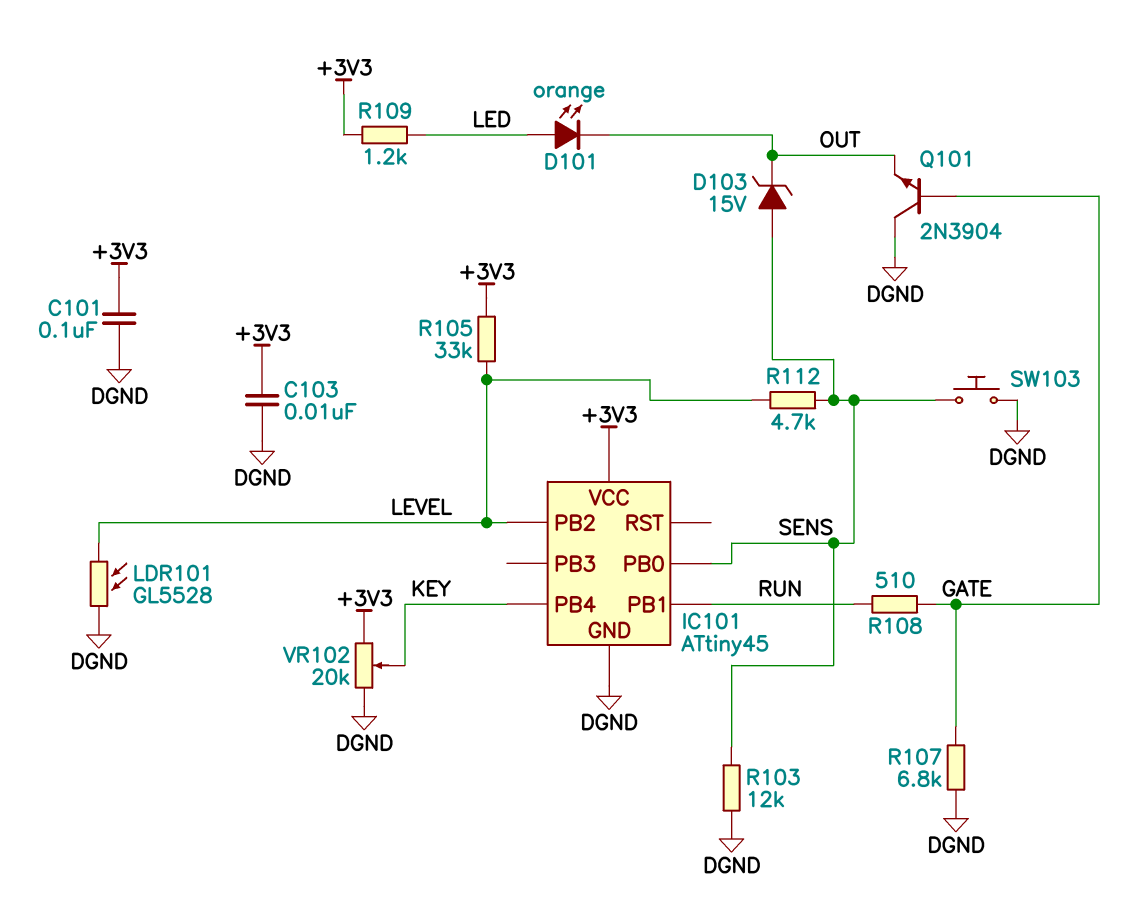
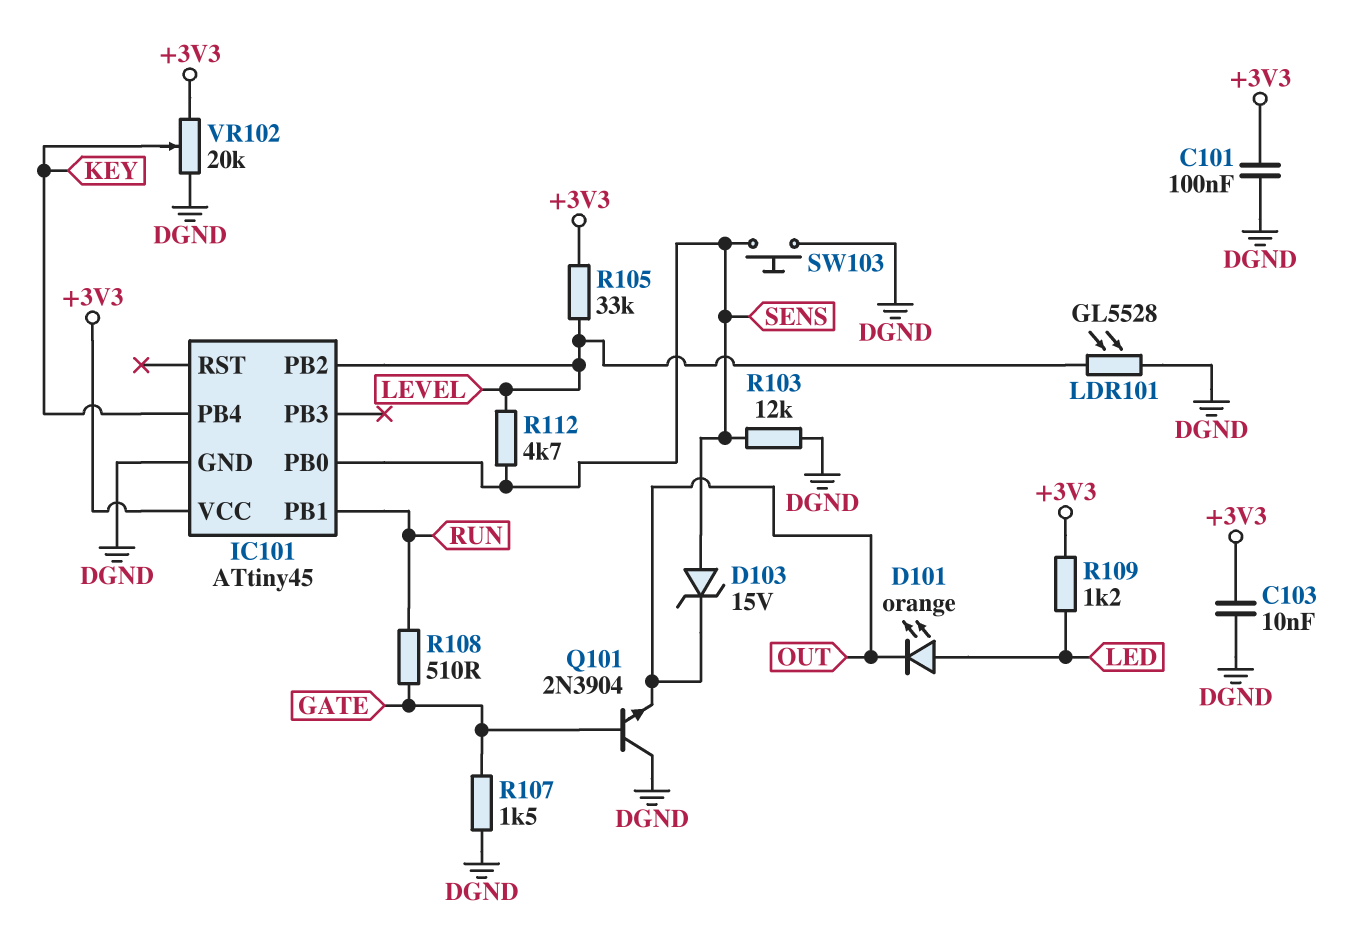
R107: 6.8k (DGND, GATE) -> 1.5k (DGND, GATE)

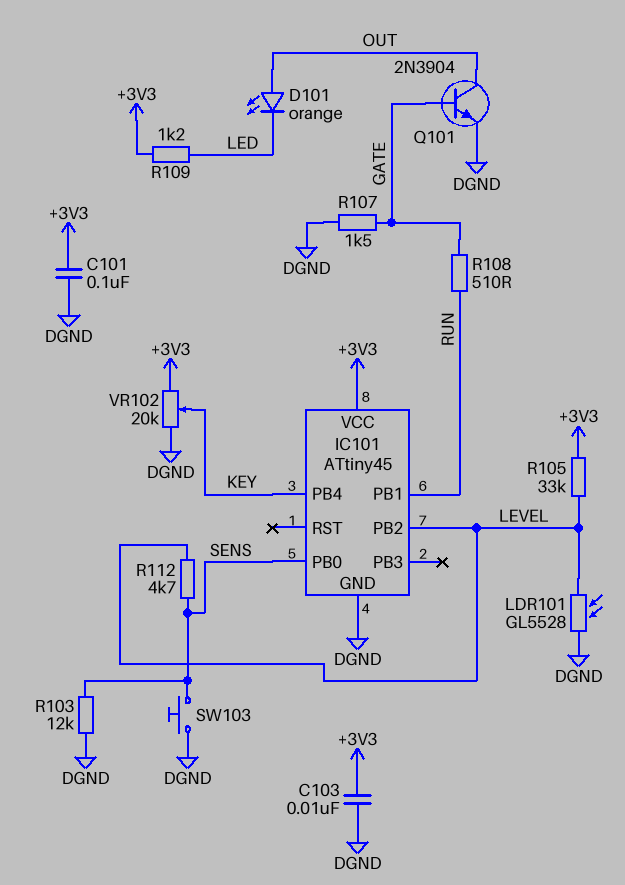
D101: LED orange (A LED, K OUT) -> LED orange (A OUT, K LED)
D103: zener 15V (A SENS, K OUT) -> none
Q101: NPN 2N3904 (B GATE, C DGND, E OUT) -> NPN 2N3904 (B GATE, C OUT, E DGND)

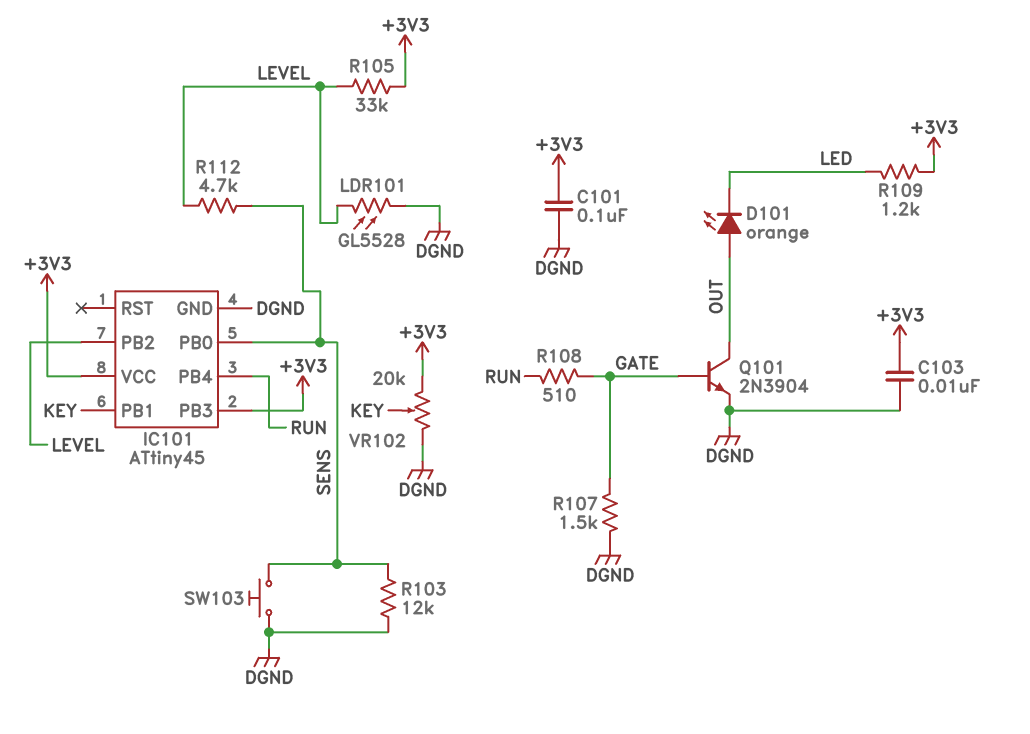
IC101 pin PB1: RUN -> KEY
IC101 pin PB3: none -> +3V3
IC101 pin PB4: KEY -> RUN

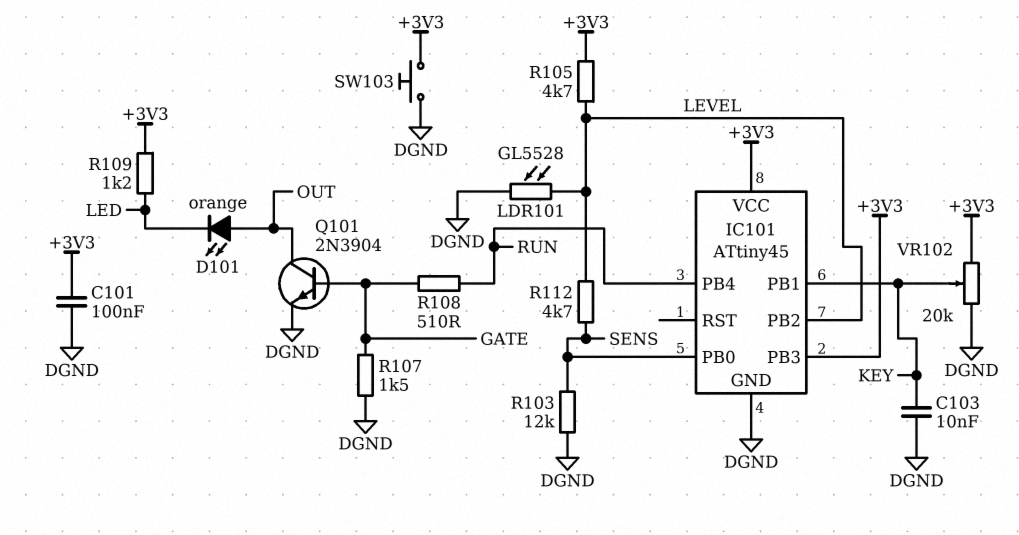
C103: 10nF (+3V3, DGND) -> 10nF (DGND, KEY)
R105: 33k (+3V3, LEVEL) -> 4.7k (+3V3, LEVEL)
SW103: button (DGND, SENS) -> button (+3V3, DGND)

